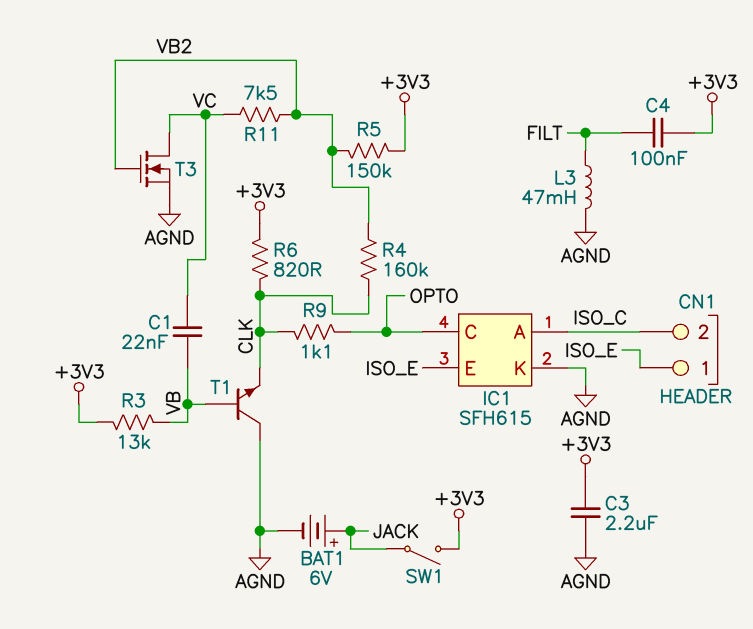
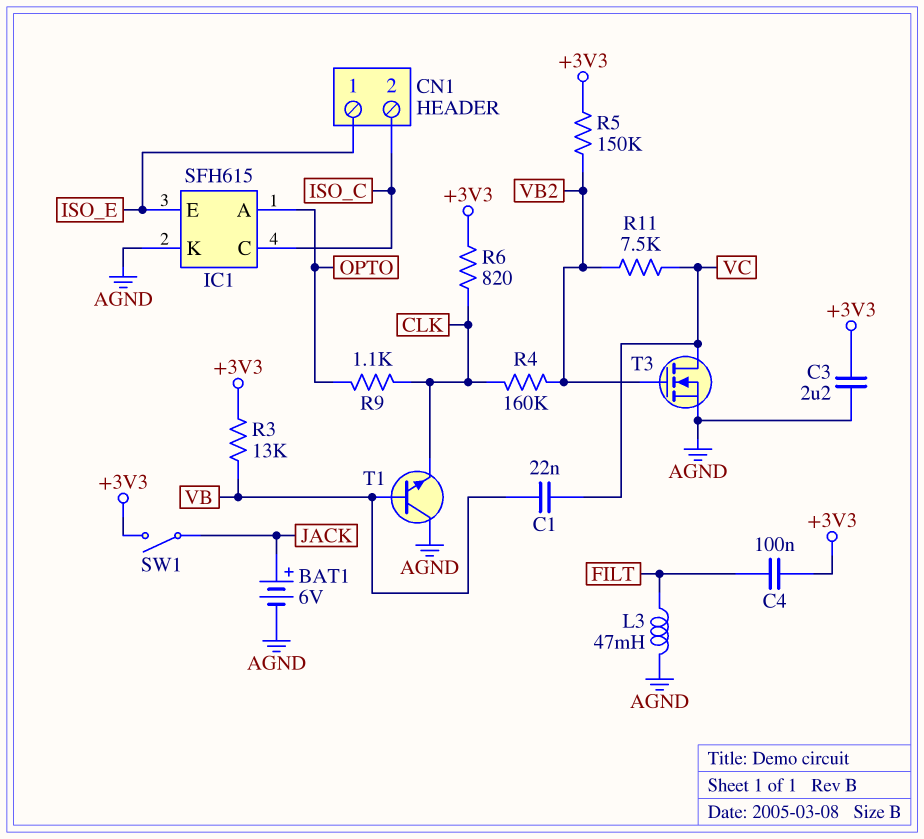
IC1 pin A: ISO_C -> OPTO
IC1 pin C: OPTO -> ISO_C

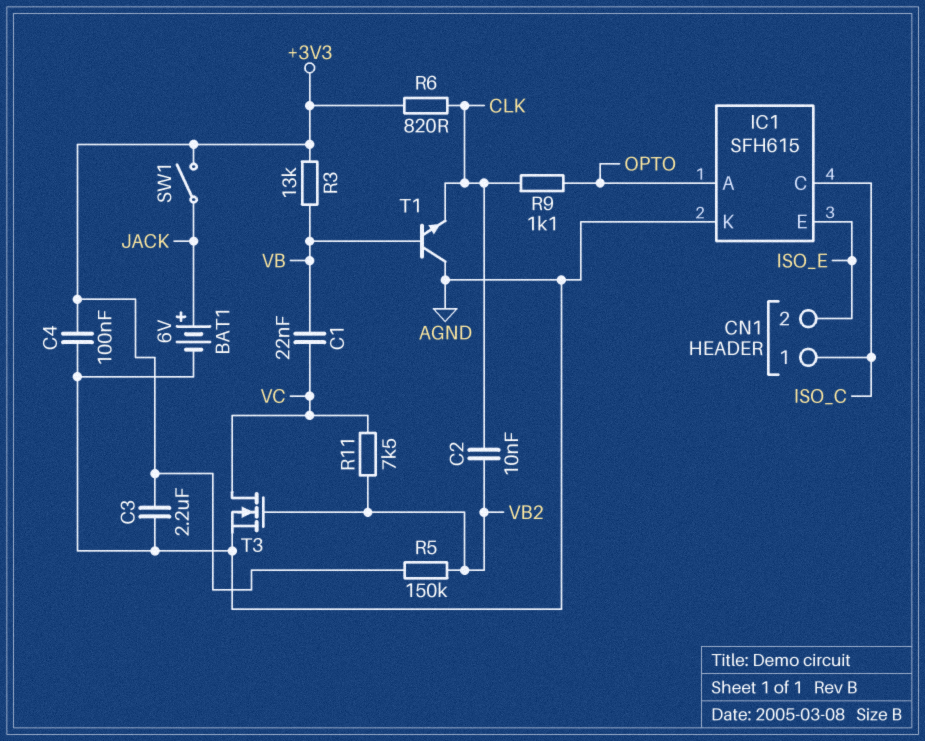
C2: none -> 10nF (CLK, VB2)
C4: 100nF (+3V3, FILT) -> 100nF (+3V3, AGND)
CN1 pin 1: ISO_E -> ISO_C
CN1 pin 2: ISO_C -> ISO_E
L3: 47mH (AGND, FILT) -> none
R4: 160k (CLK, VB2) -> none

